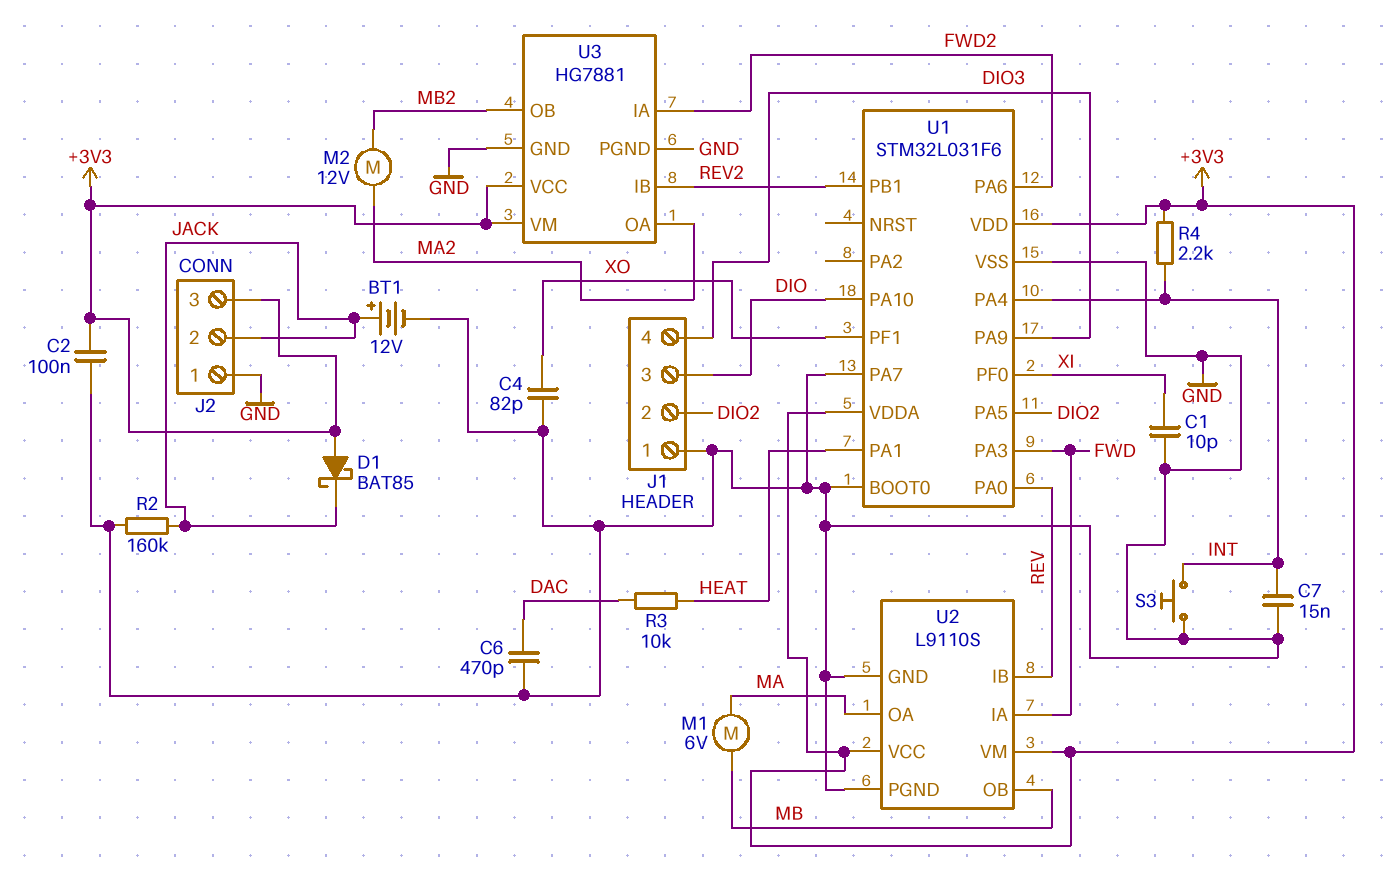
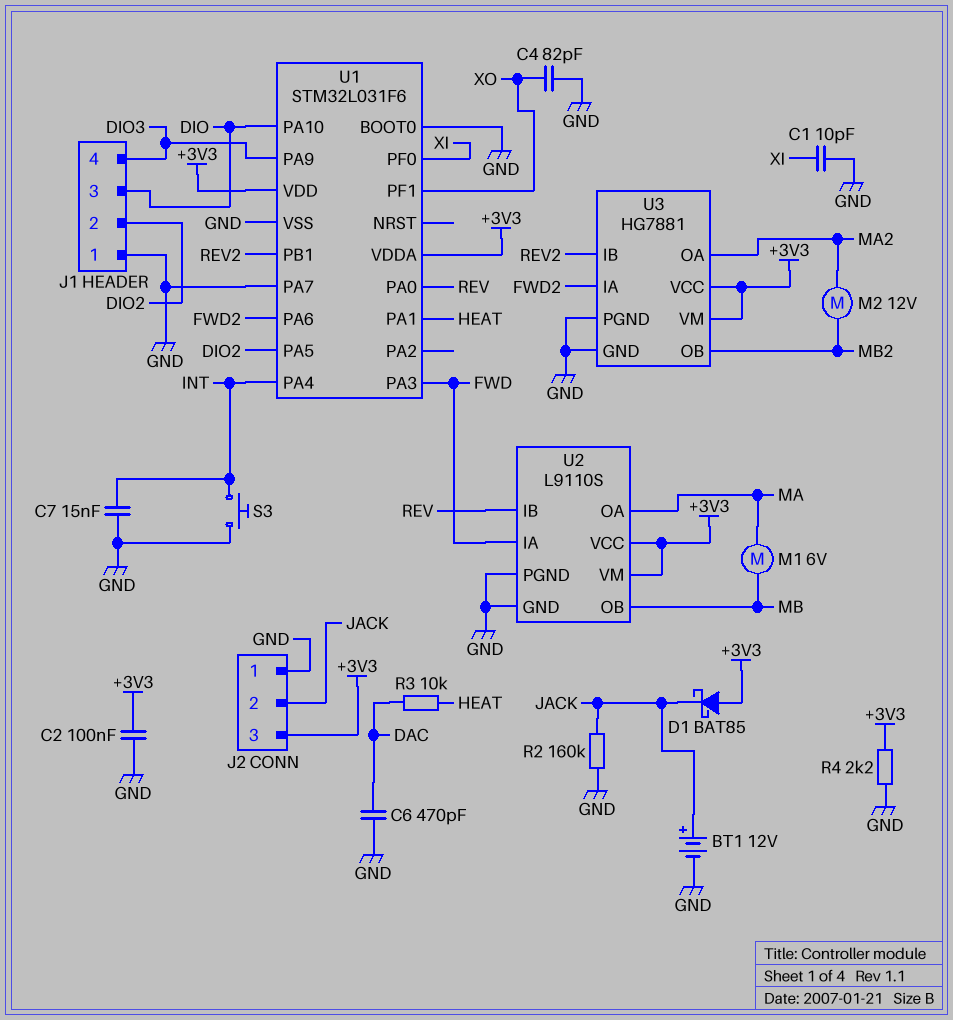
R4: 2.2k (+3V3, INT) -> 2.2k (+3V3, GND)

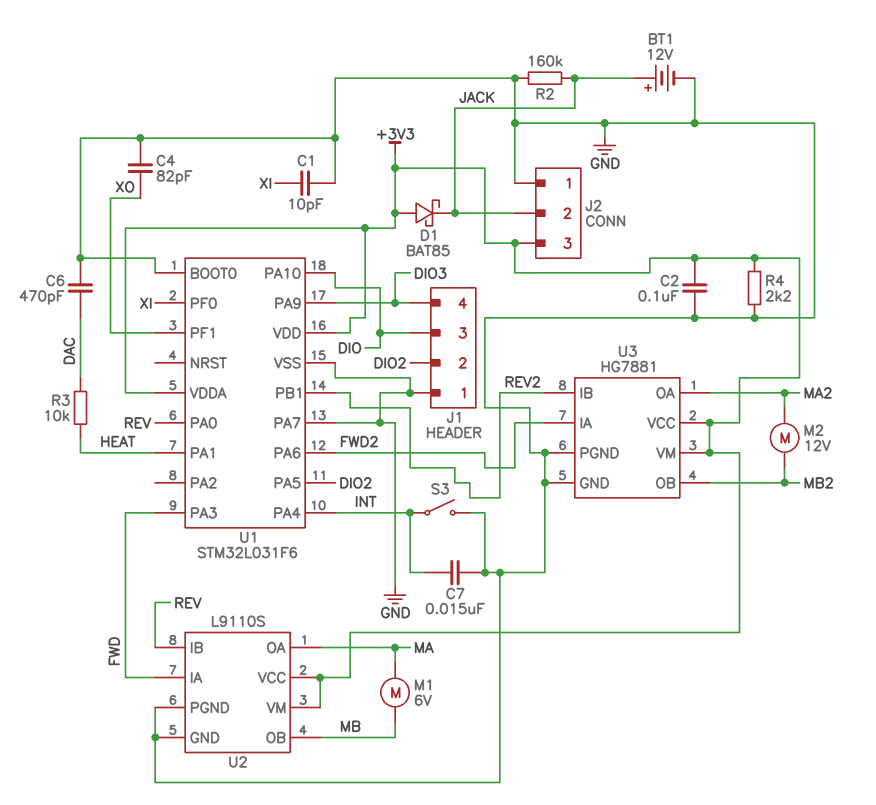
S3: button (GND, INT) -> switch (GND, INT)

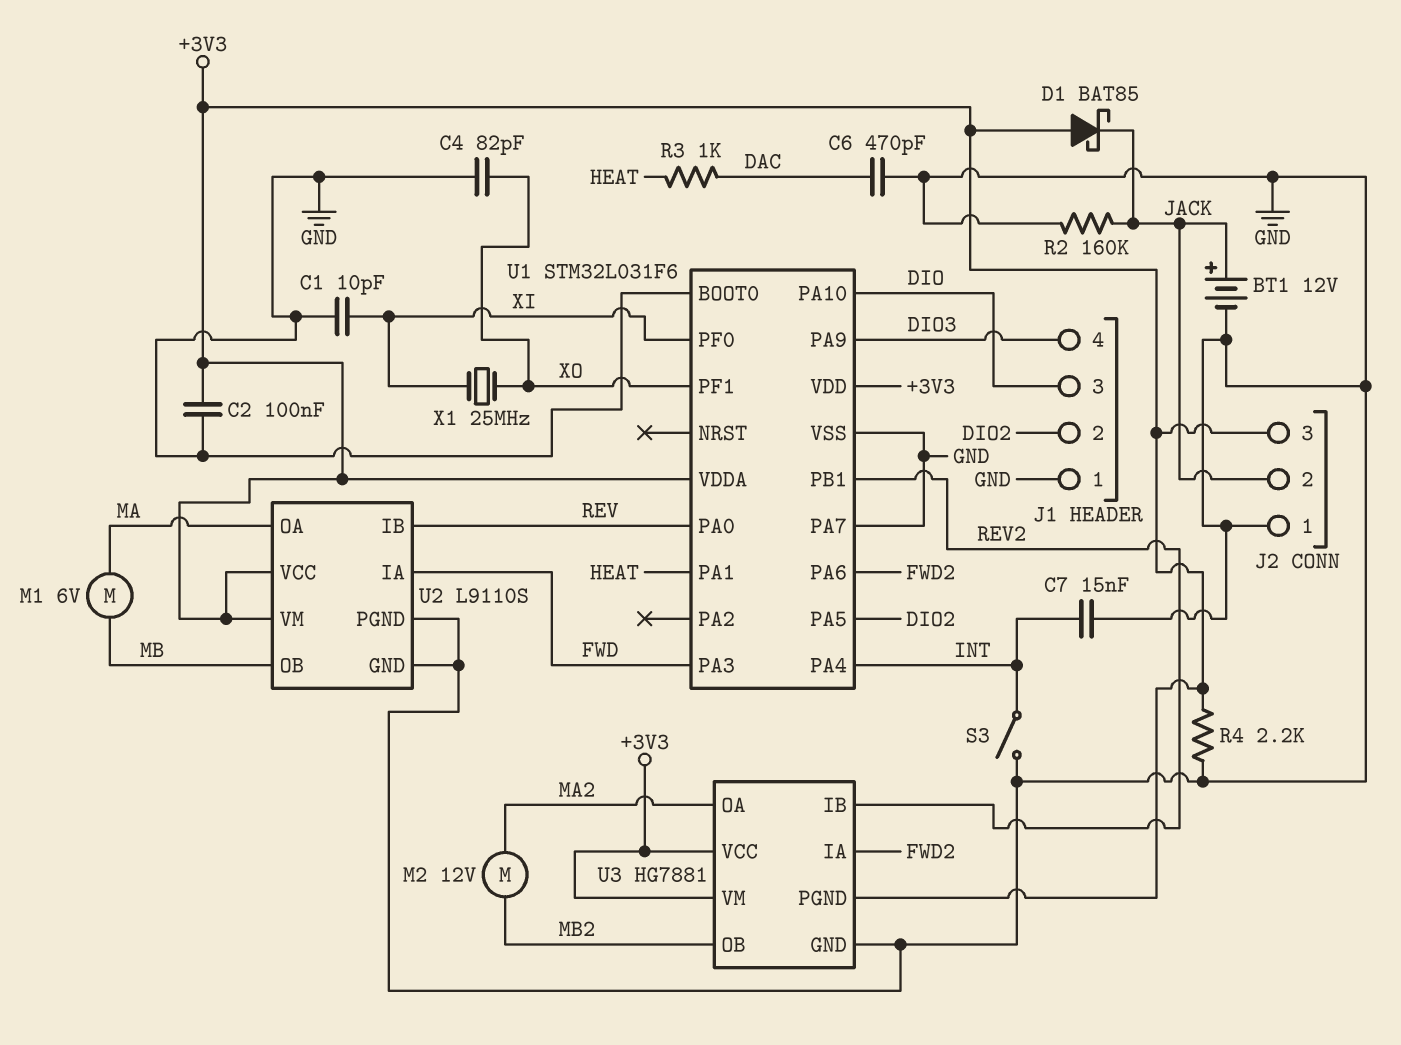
R3: 10k (DAC, HEAT) -> 1k (DAC, HEAT)
U3 pin PGND: GND -> +3V3
X1: none -> 25MHz (XI, XO)

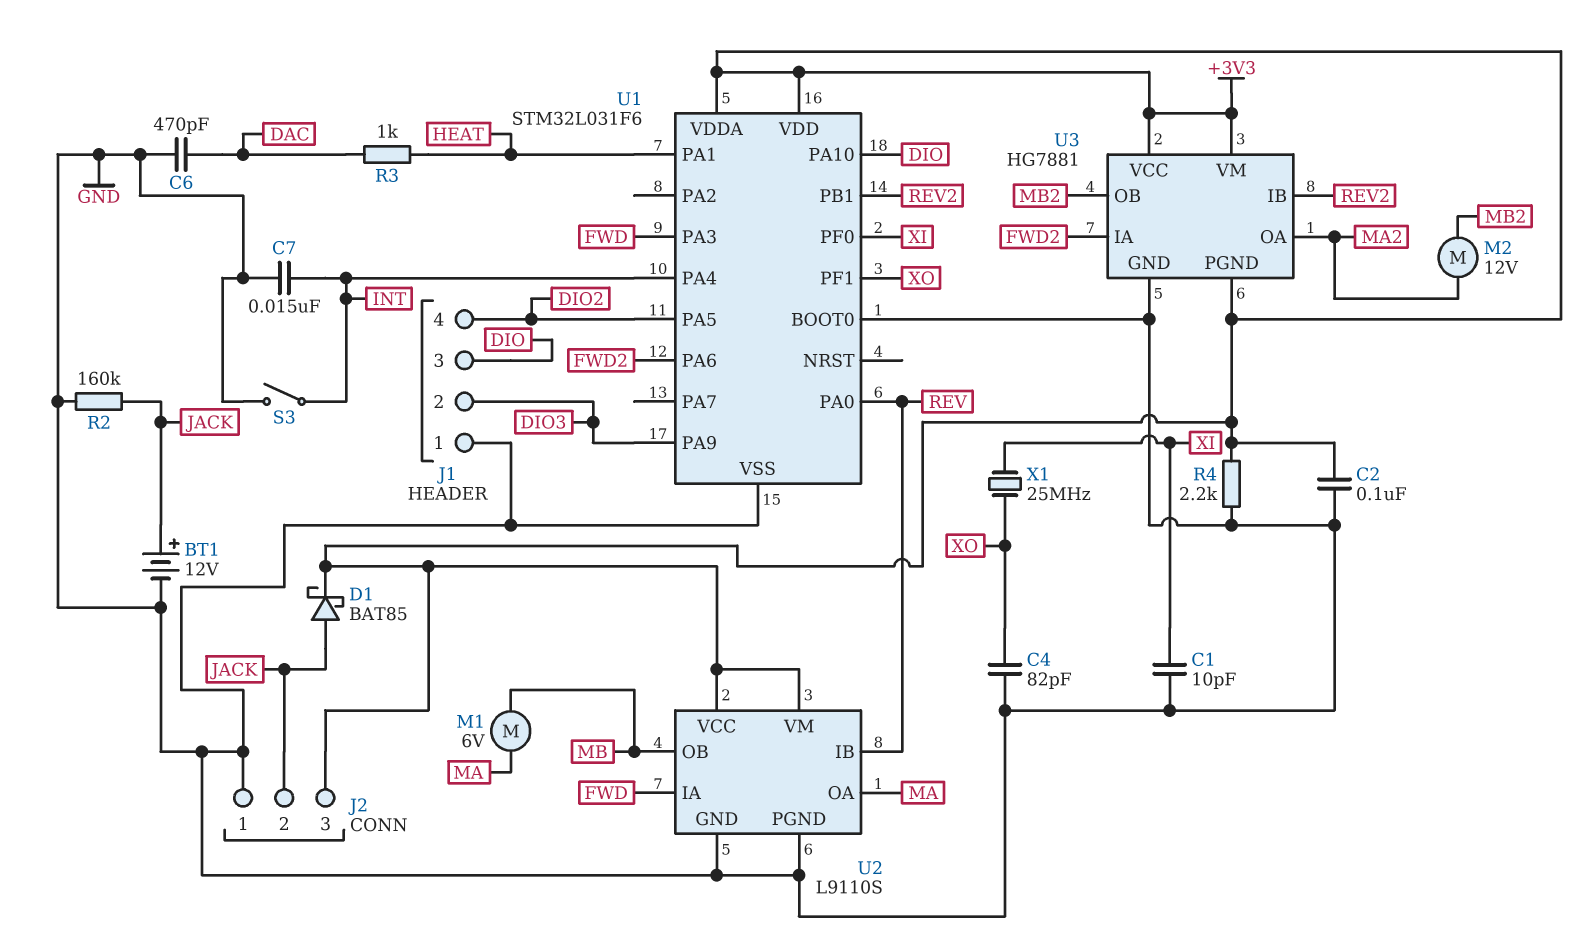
D1: schottky BAT85 (A +3V3, K JACK) -> schottky BAT85 (A JACK, K +3V3)
J1 pin 2: DIO2 -> DIO3
J1 pin 4: DIO3 -> DIO2
U1 pin PA7: GND -> none

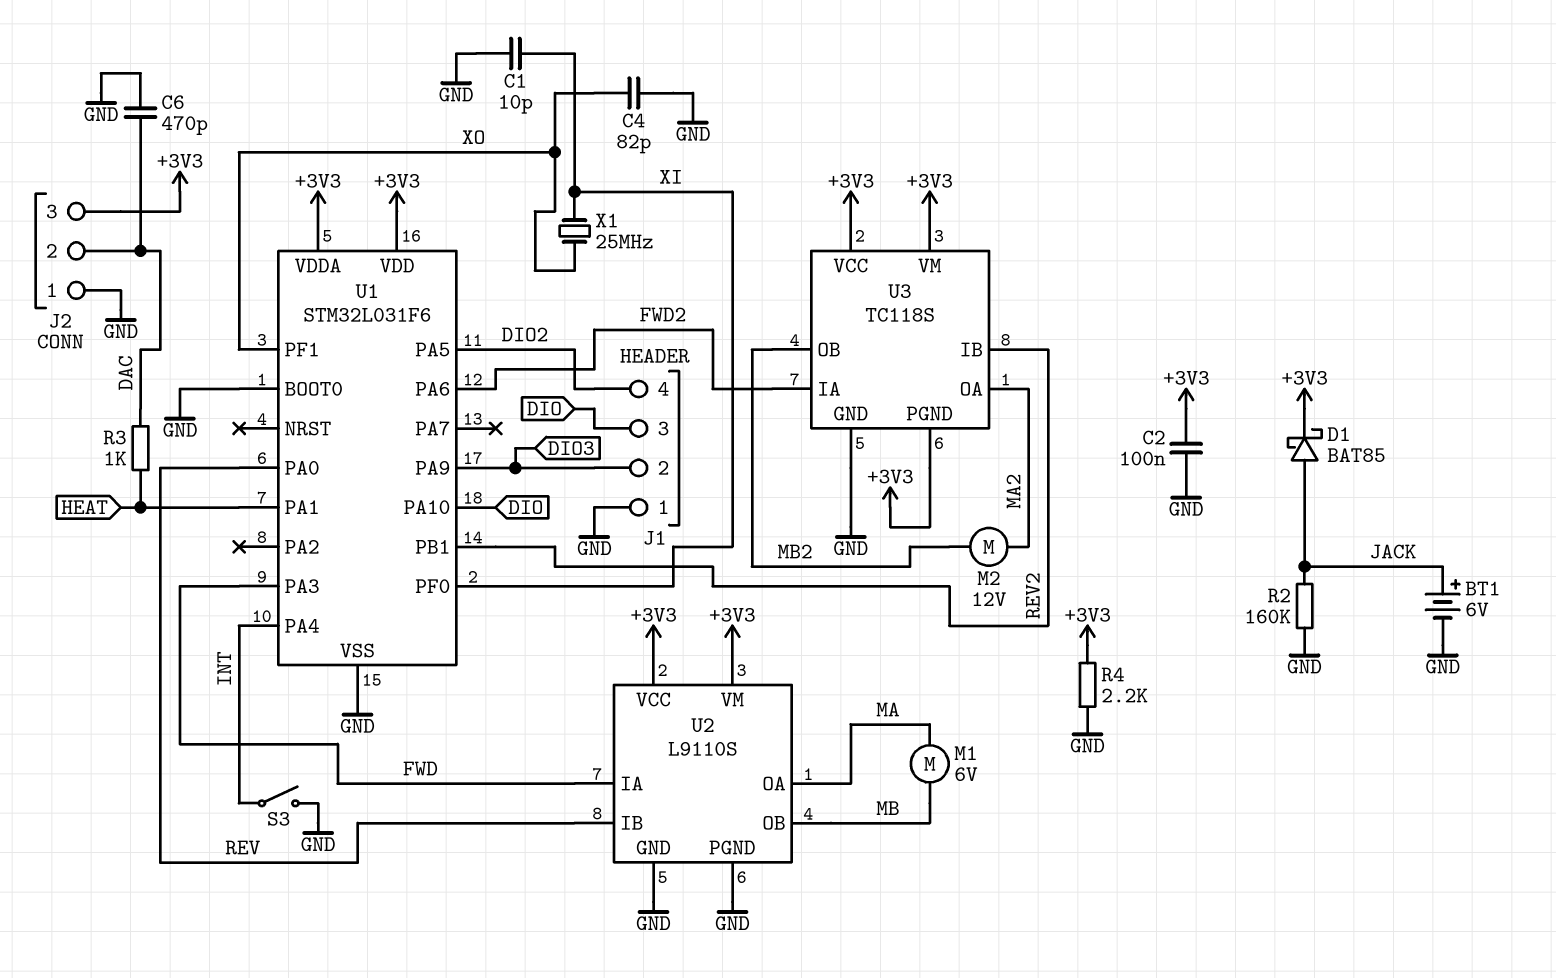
BT1: 12V (plus JACK, minus GND) -> 6V (plus JACK, minus GND)
C7: 15nF (GND, INT) -> none
J2 pin 2: JACK -> DAC
U3: HG7881 -> TC118S

